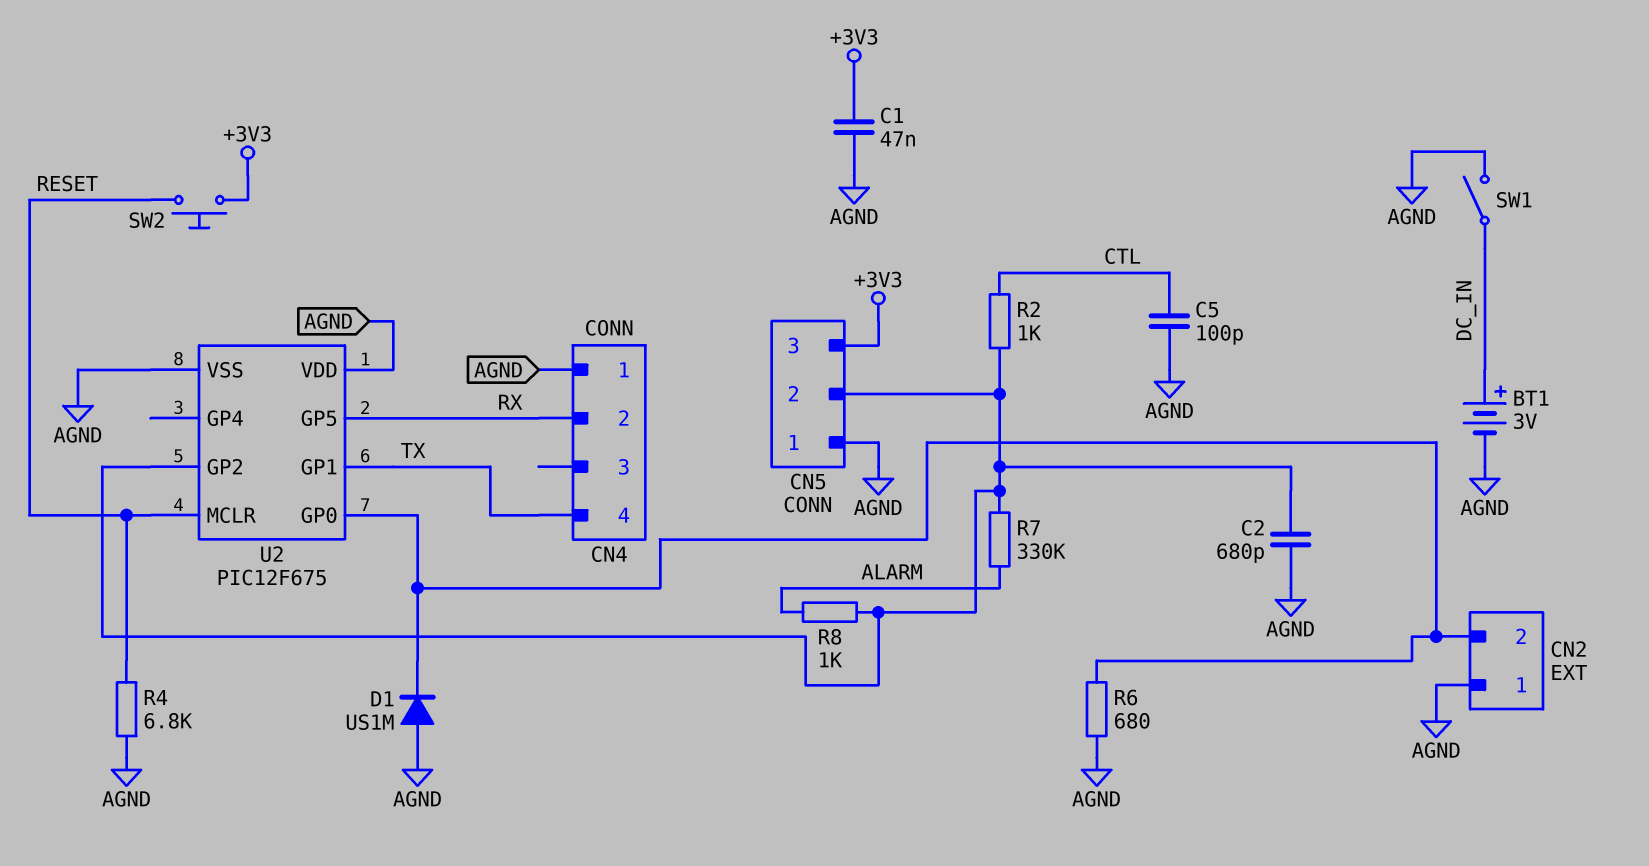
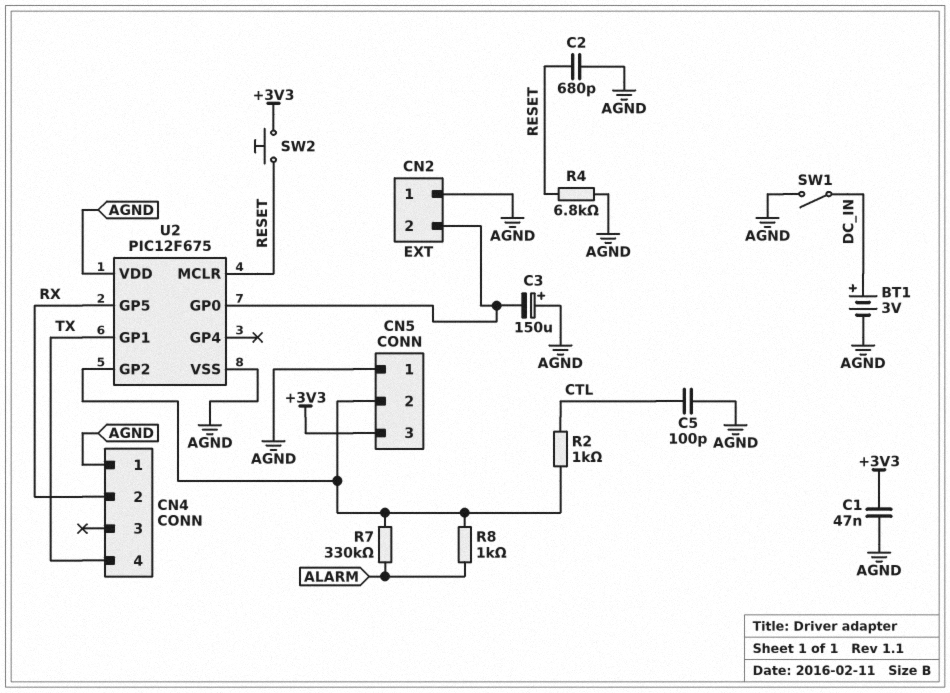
C2: 680pF (AGND, CN5/2) -> 680pF (AGND, RESET)
C3: none -> 150uF (plus AGND, minus CN2/2)
D1: diode US1M (A AGND, K CN2/2) -> none
R6: 680 (AGND, CN2/2) -> none

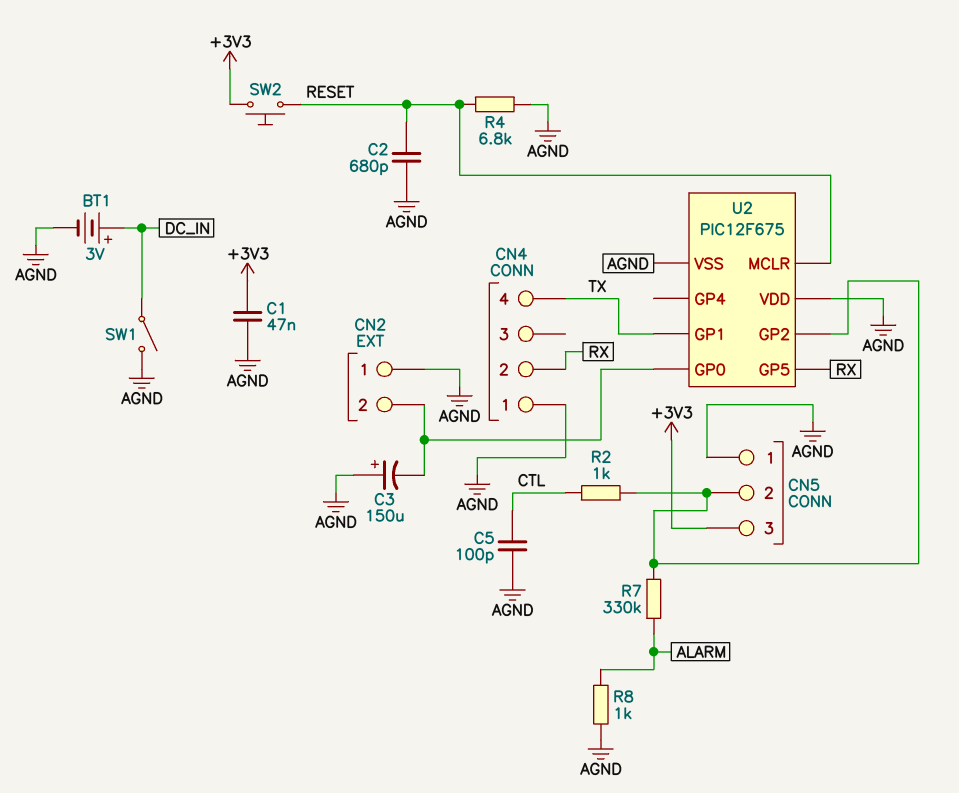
R8: 1k (ALARM, CN5/2) -> 1k (AGND, ALARM)

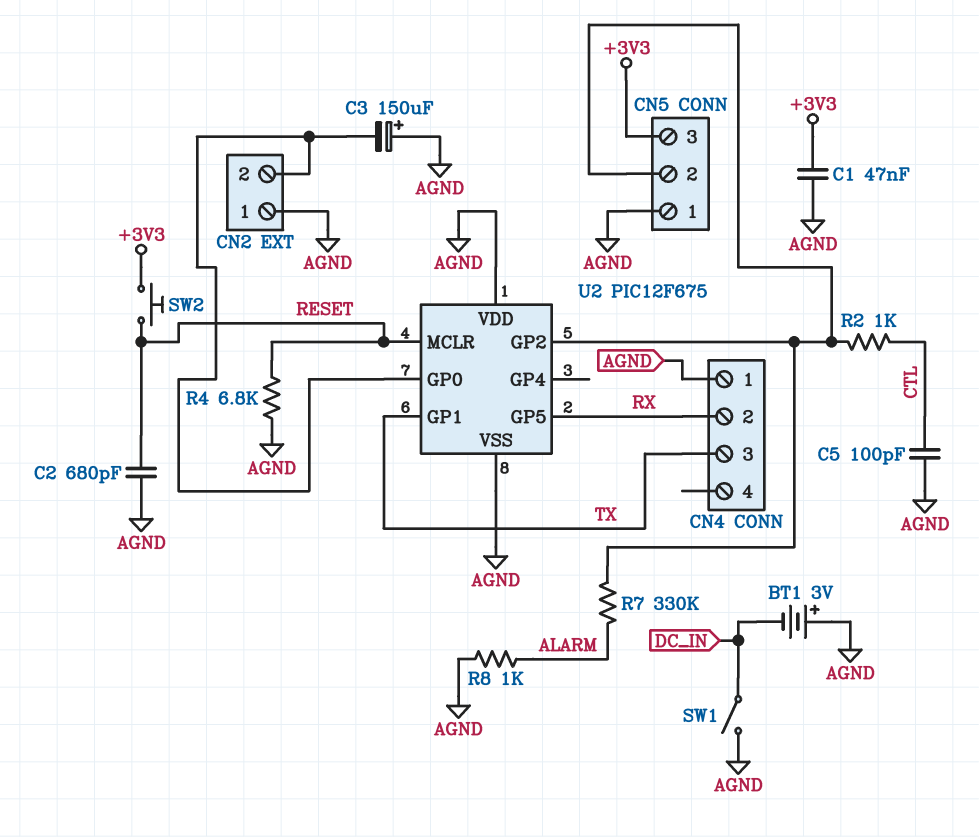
BT1: 3V (plus DC_IN, minus AGND) -> 3V (plus AGND, minus DC_IN)
CN4 pin 3: none -> TX
CN4 pin 4: TX -> none

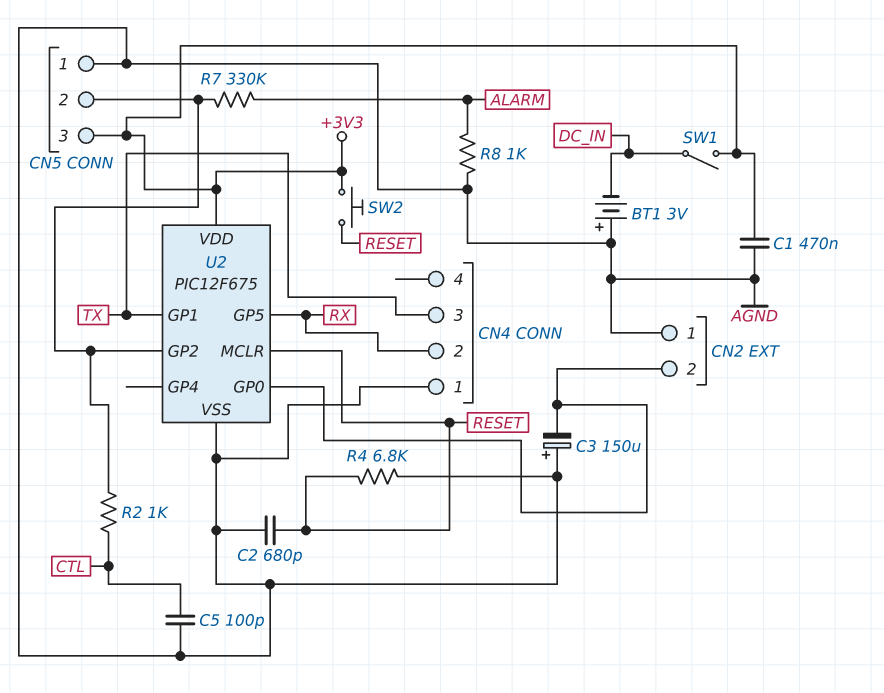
C1: 47nF (+3V3, AGND) -> 470nF (+3V3, AGND)
SW1: switch (AGND, DC_IN) -> switch (+3V3, DC_IN)
U2 pin VDD: AGND -> +3V3

